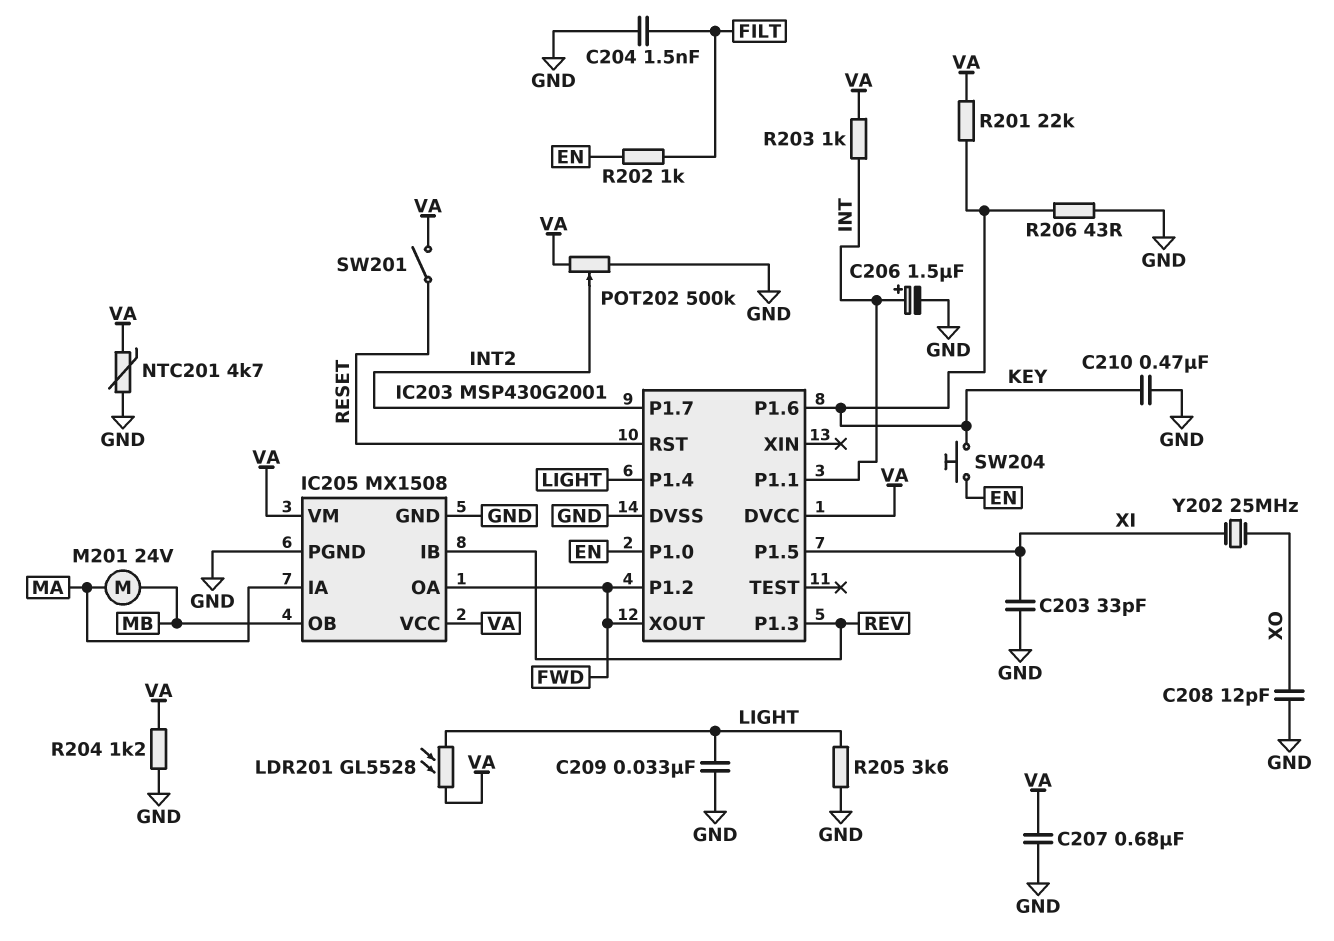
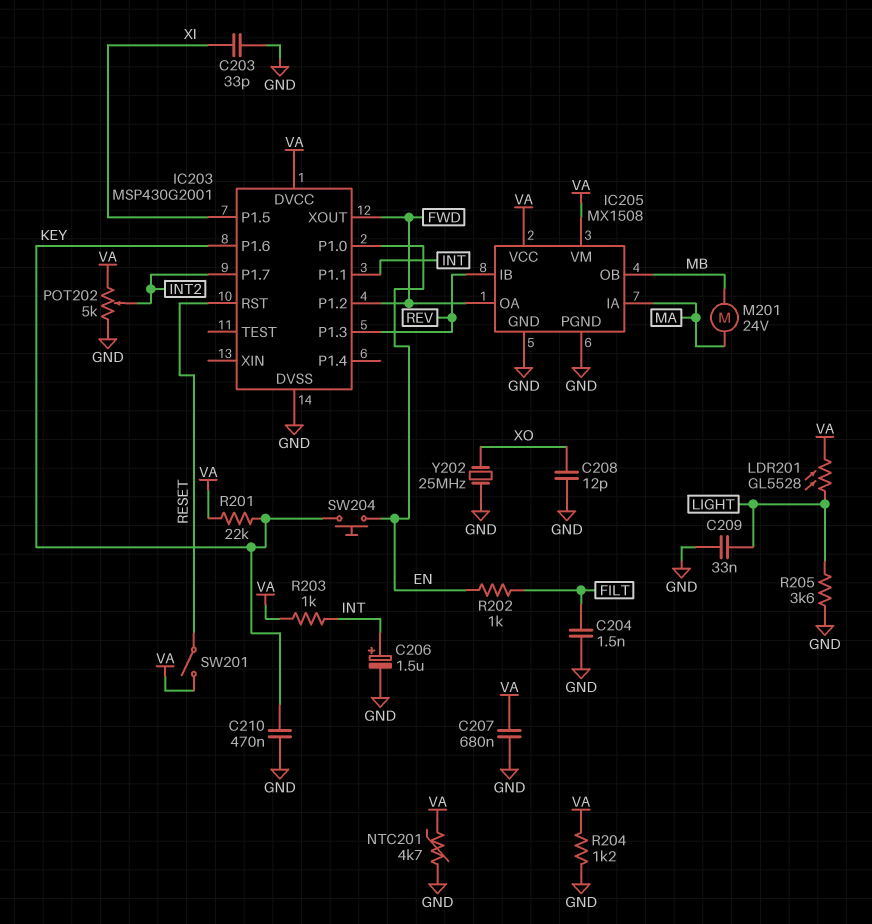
IC203 pin P1.4: LIGHT -> none
POT202: 500k (GND, VA, wiper INT2) -> 5k (GND, VA, wiper INT2)
R206: 43 (GND, KEY) -> none
Y202: 25MHz (XI, XO) -> 25MHz (GND, XO)

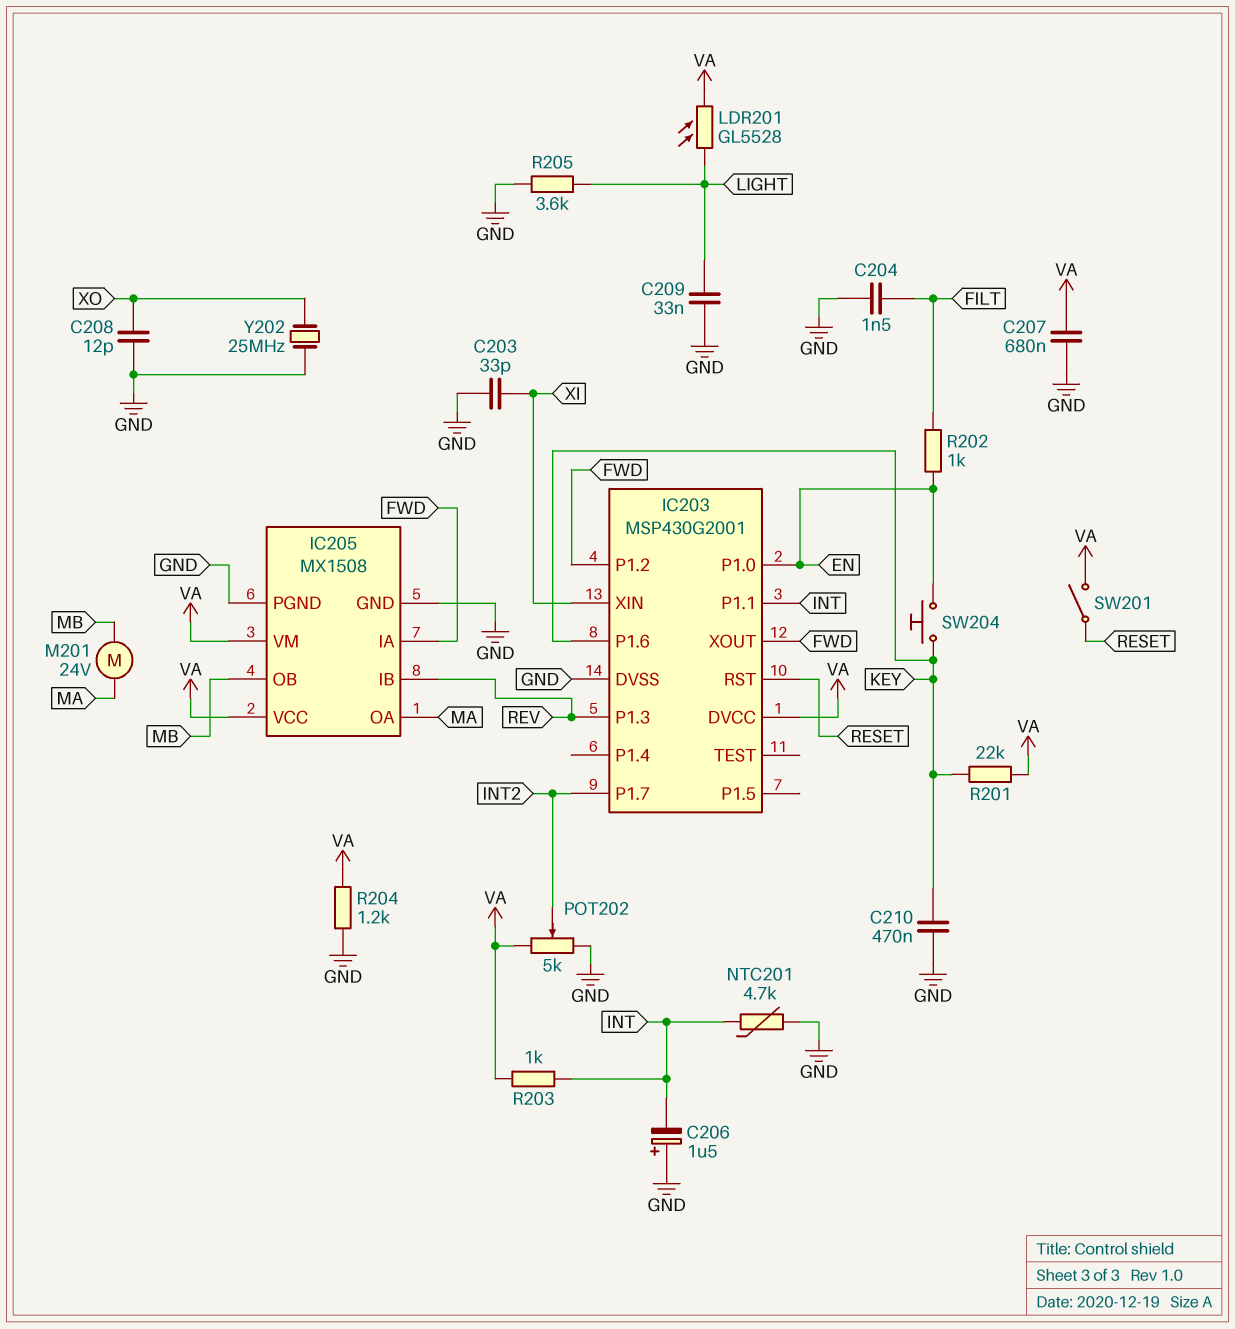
C206: 1.5uF (plus INT, minus GND) -> 1.5uF (plus GND, minus INT)
IC203 pin P1.5: XI -> none
IC203 pin XIN: none -> XI
IC205 pin IA: MA -> FWD
IC205 pin OA: FWD -> MA
NTC201: 4.7k (GND, VA) -> 4.7k (GND, INT)

